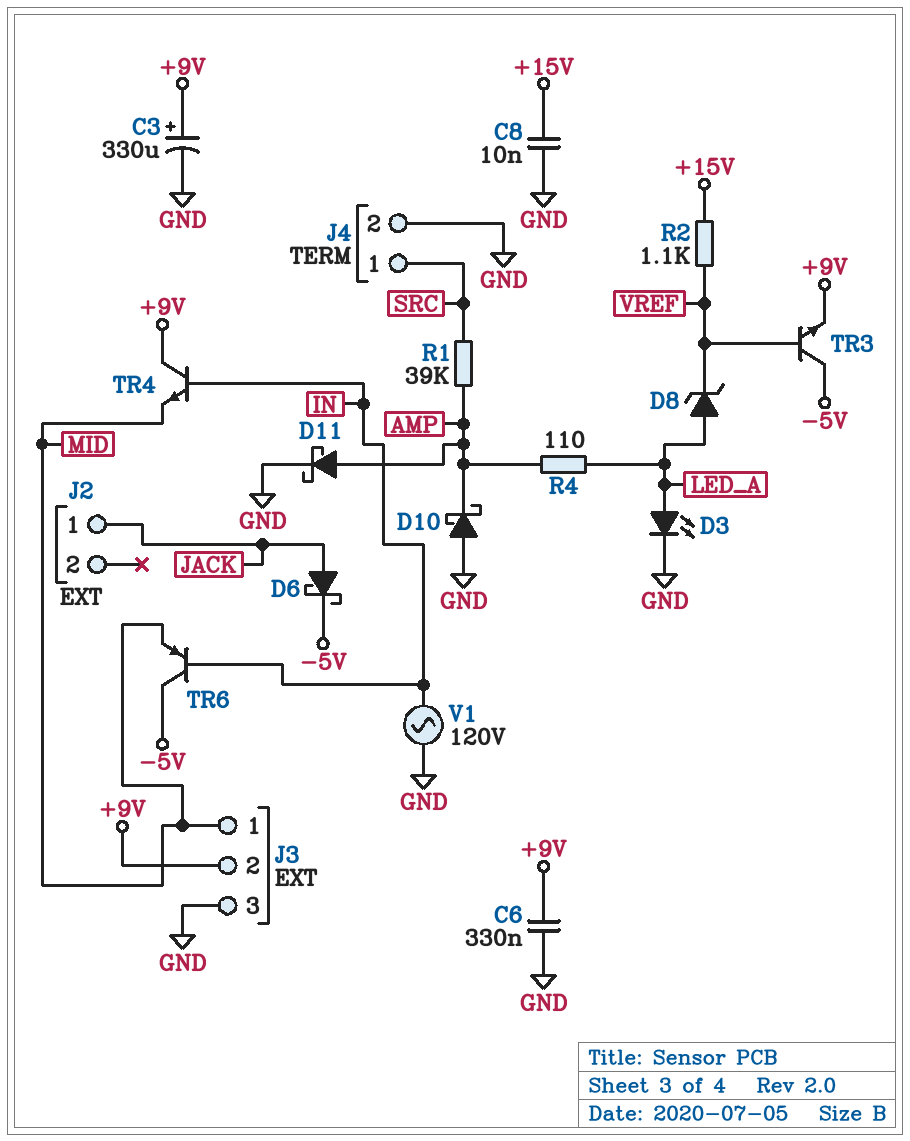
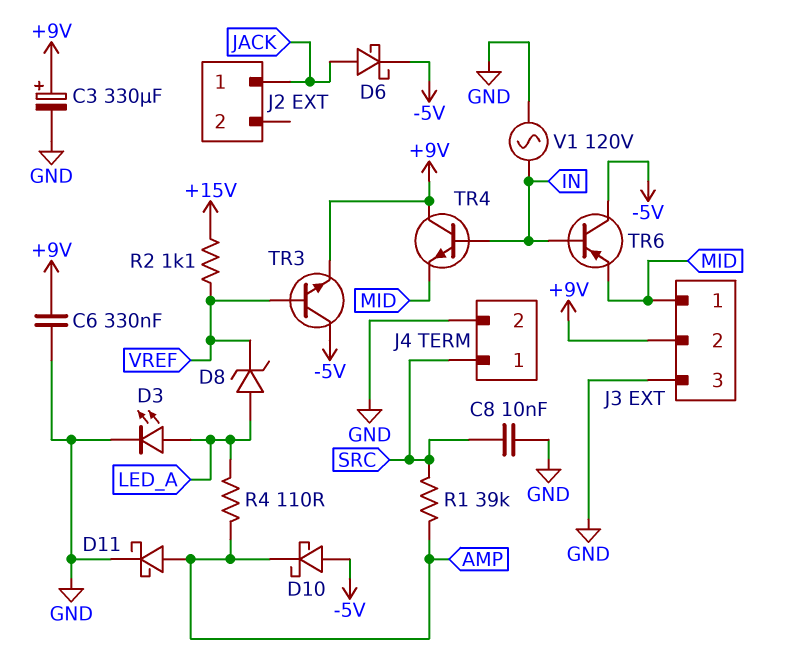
C8: 10nF (+15V, GND) -> 10nF (GND, SRC)
D10: schottky (A GND, K AMP) -> schottky (A -5V, K AMP)

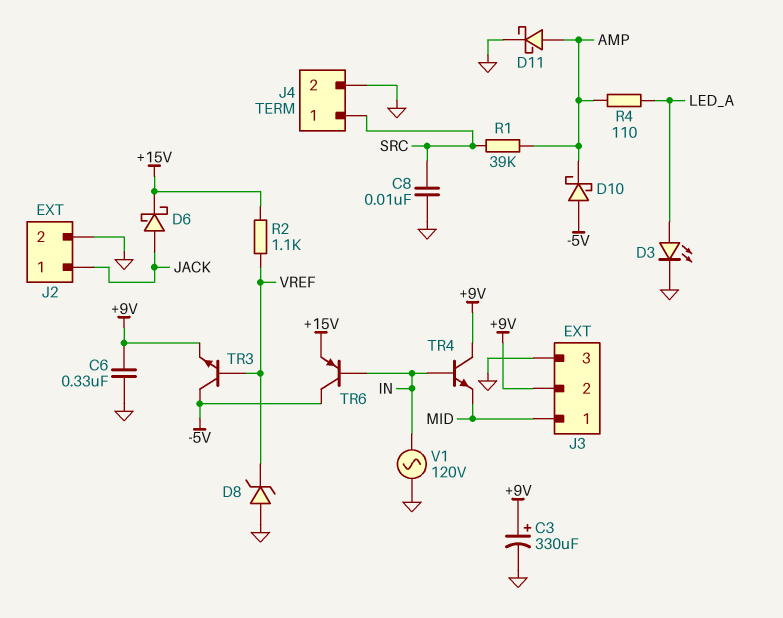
D6: schottky (A JACK, K -5V) -> schottky (A JACK, K +15V)
D8: zener (A LED_A, K VREF) -> zener (A GND, K VREF)
J2 pin 2: none -> GND
TR6: PNP (B IN, C -5V, E MID) -> PNP (B IN, C -5V, E +15V)

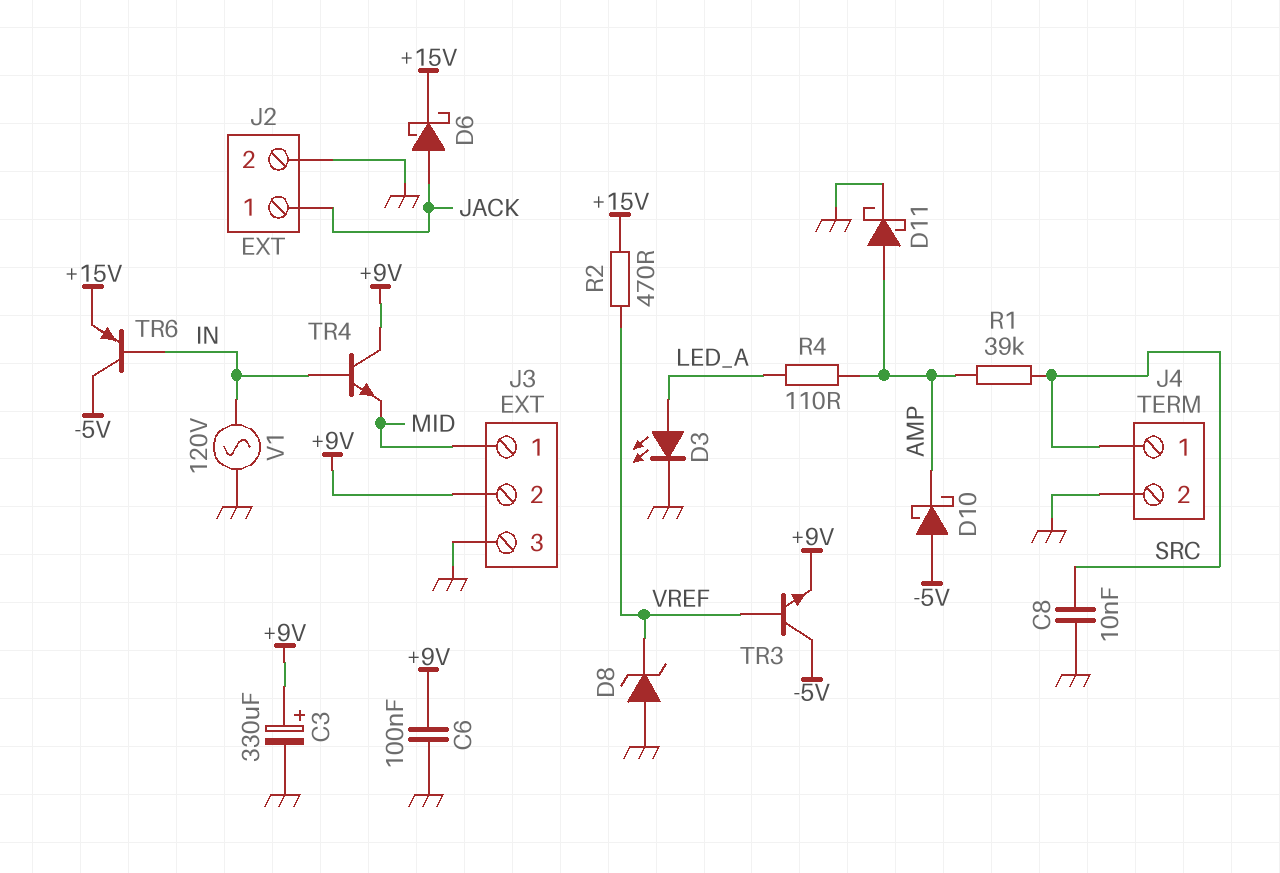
C6: 330nF (+9V, GND) -> 100nF (+9V, GND)
R2: 1.1k (+15V, VREF) -> 470 (+15V, VREF)

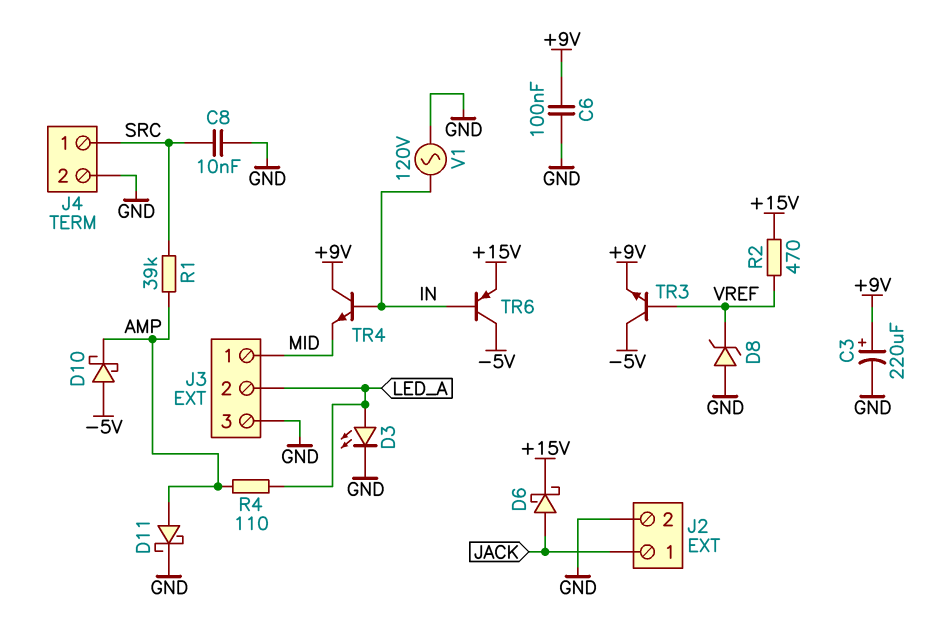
C3: 330uF (plus +9V, minus GND) -> 220uF (plus +9V, minus GND)
J3 pin 2: +9V -> LED_A

